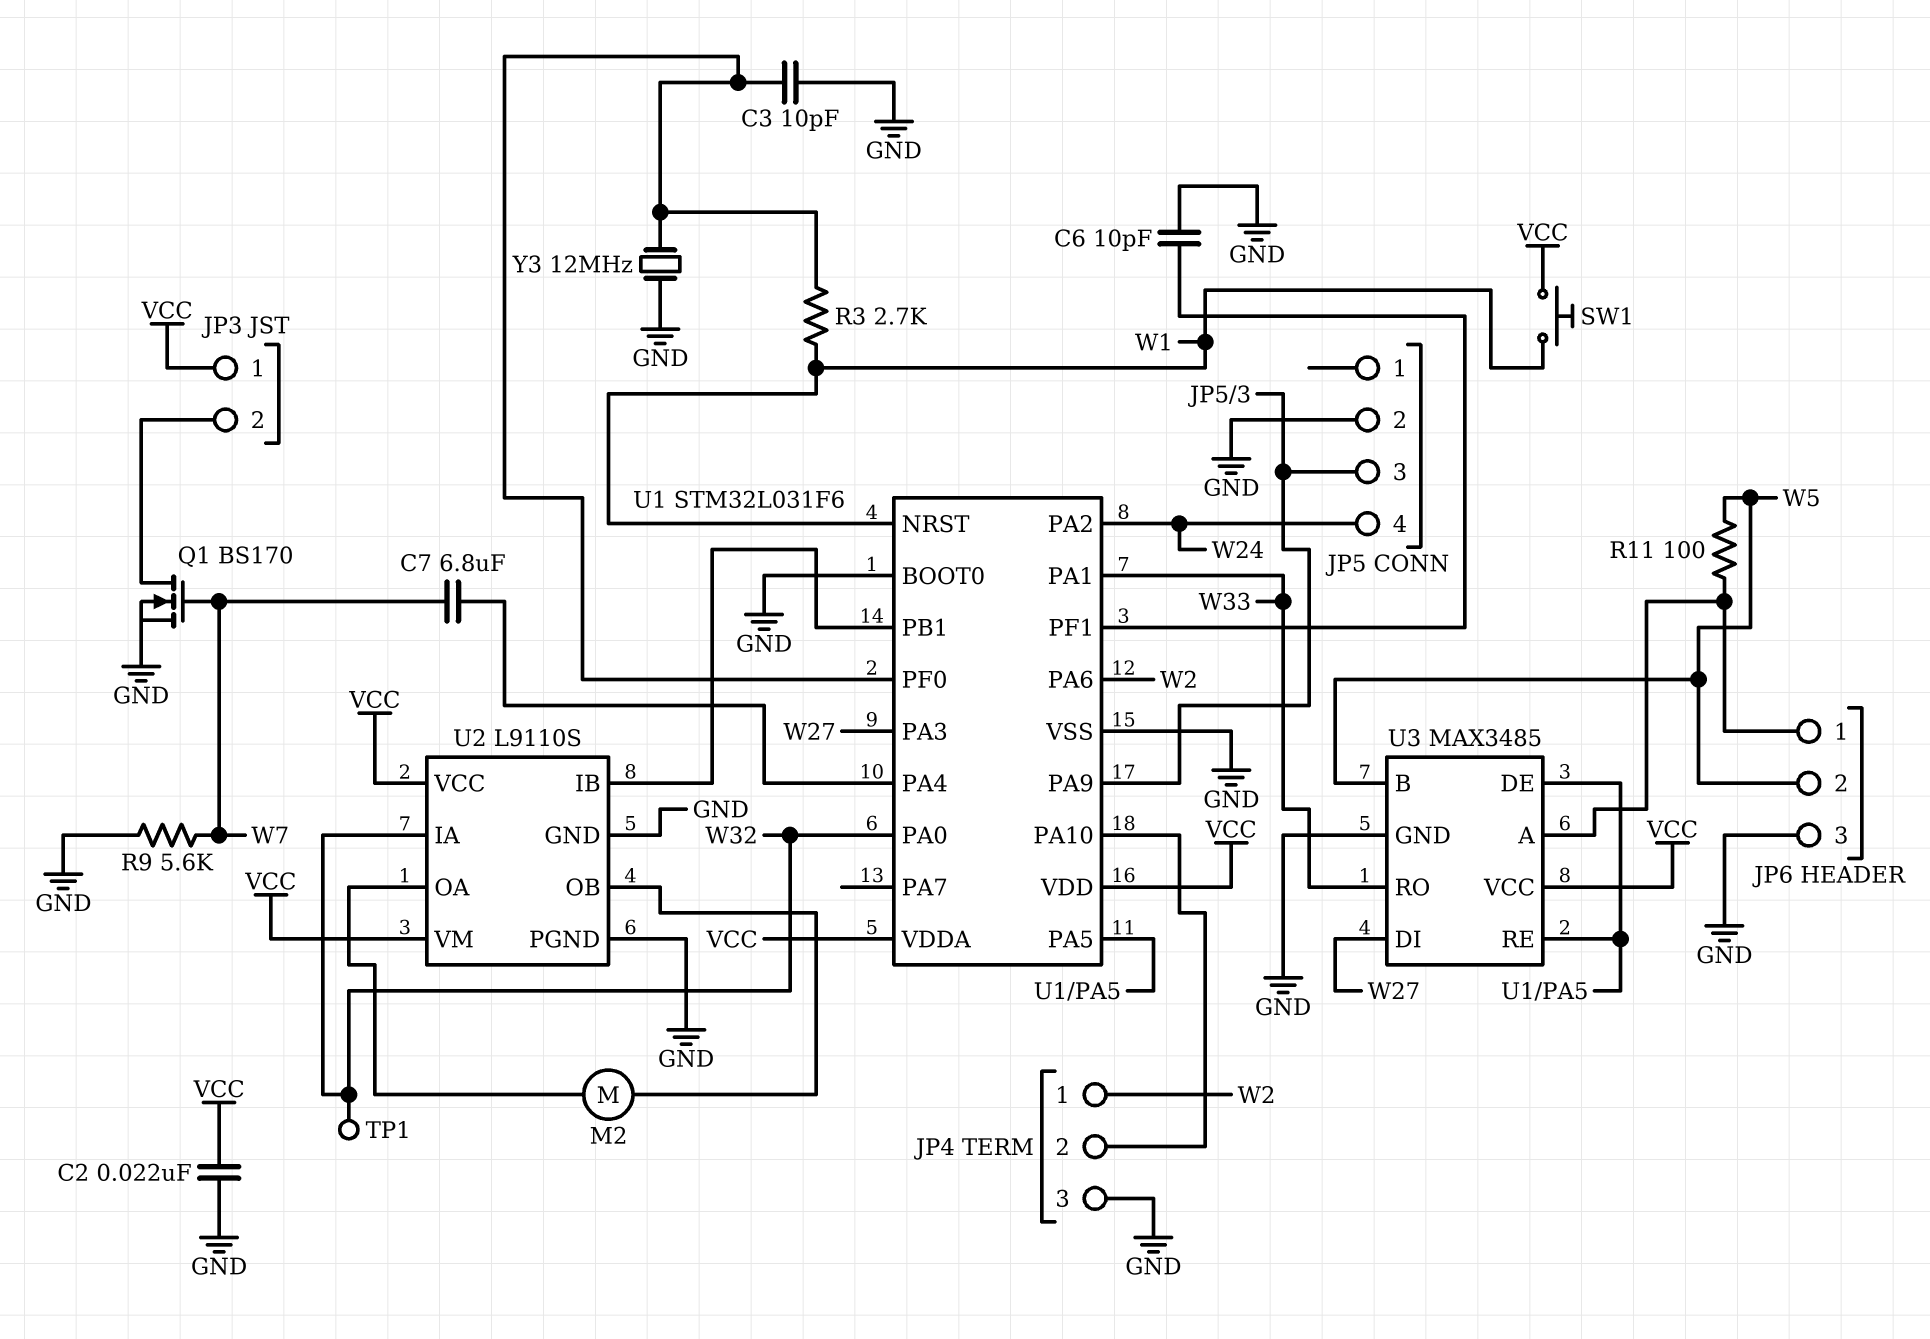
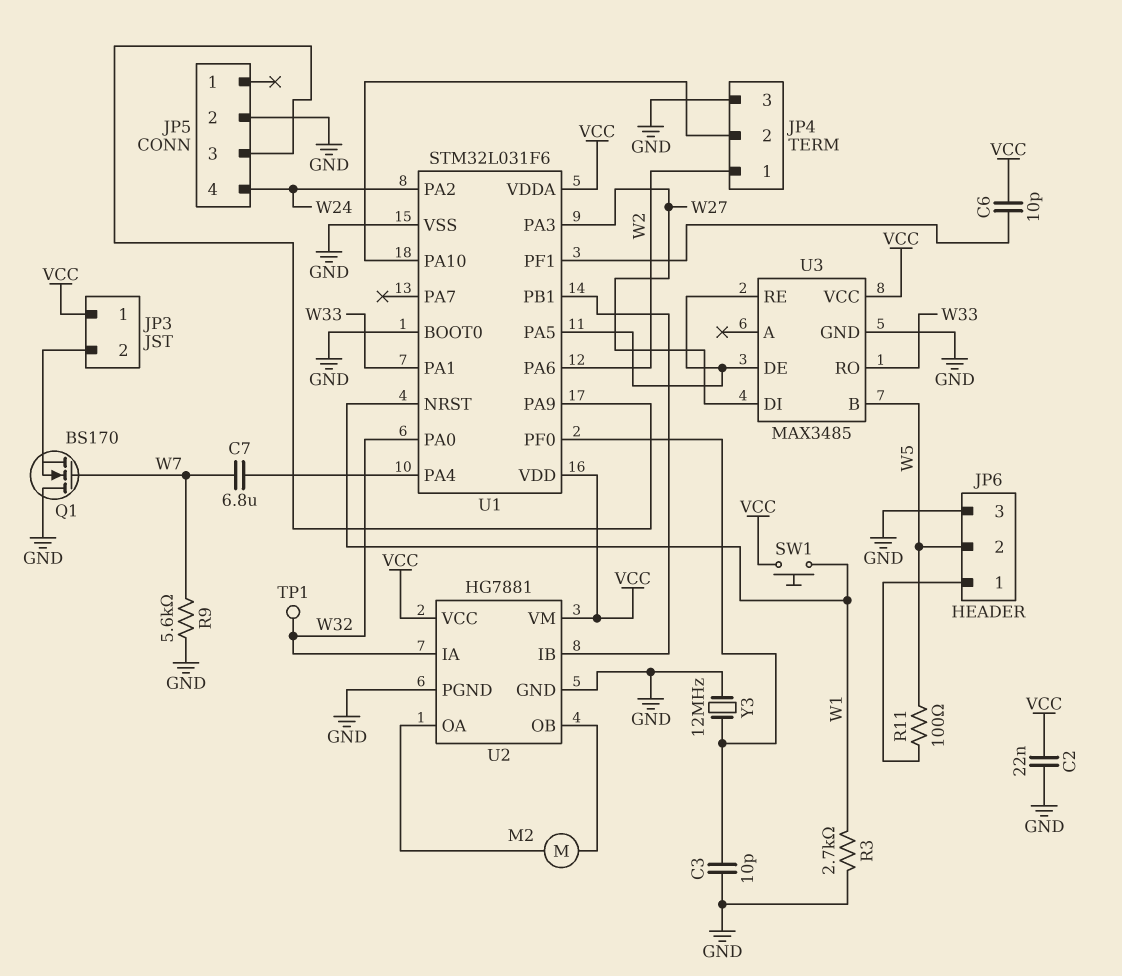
C6: 10pF (GND, U1/PF1) -> 10pF (U1/PF1, VCC)
Q1: NMOS BS170 (G W7, D JP3/2, S GND) -> NMOS BS170 (G W7, D GND, S JP3/2)
R3: 2.7k (U1/PF0, W1) -> 2.7k (GND, W1)
U2: L9110S -> HG7881
U3 pin A: JP6/1 -> none

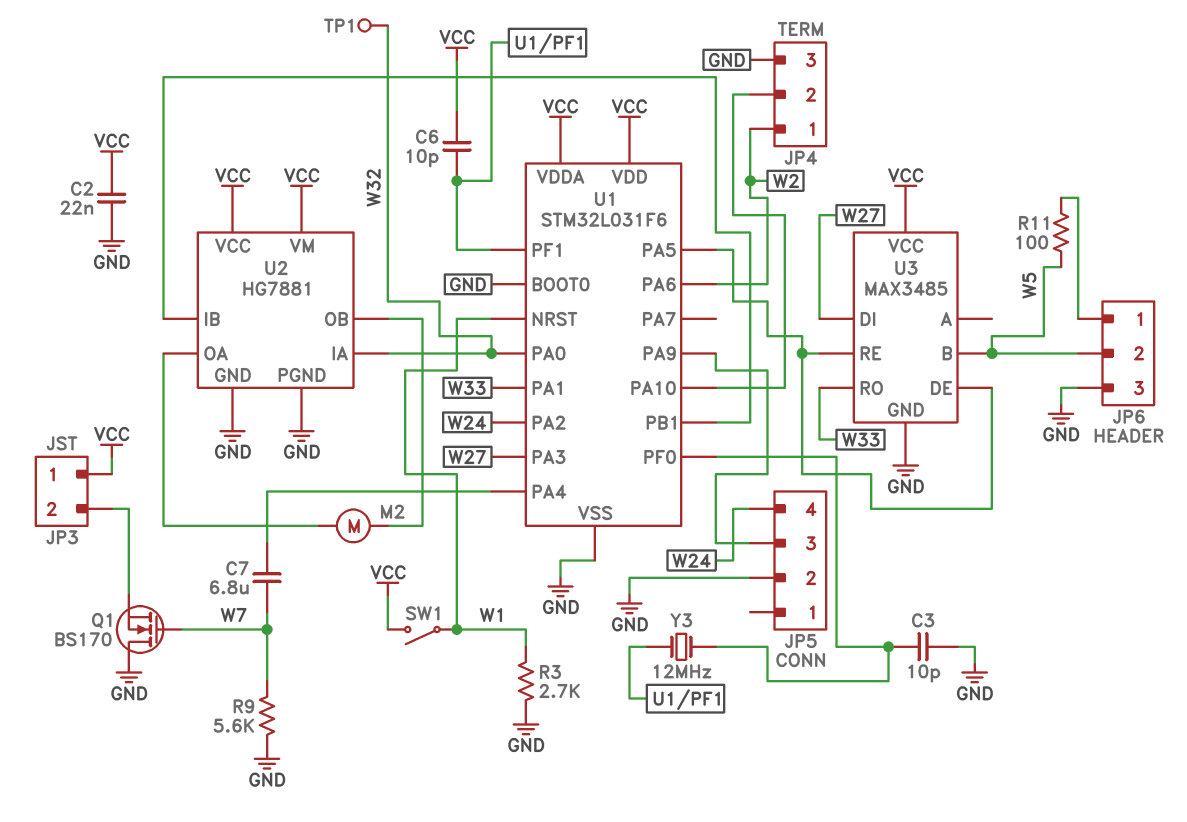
SW1: button (VCC, W1) -> switch (VCC, W1)
Y3: 12MHz (GND, U1/PF0) -> 12MHz (U1/PF0, U1/PF1)

